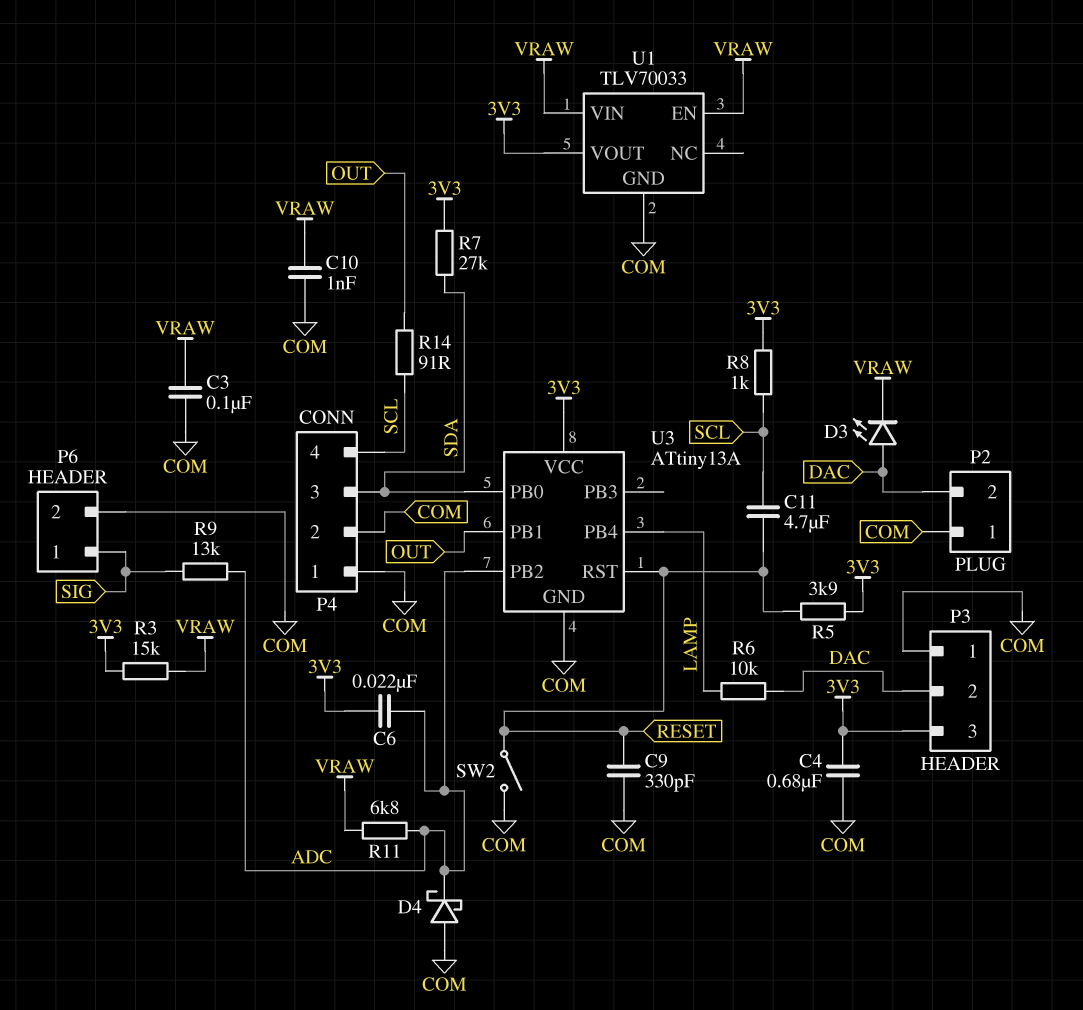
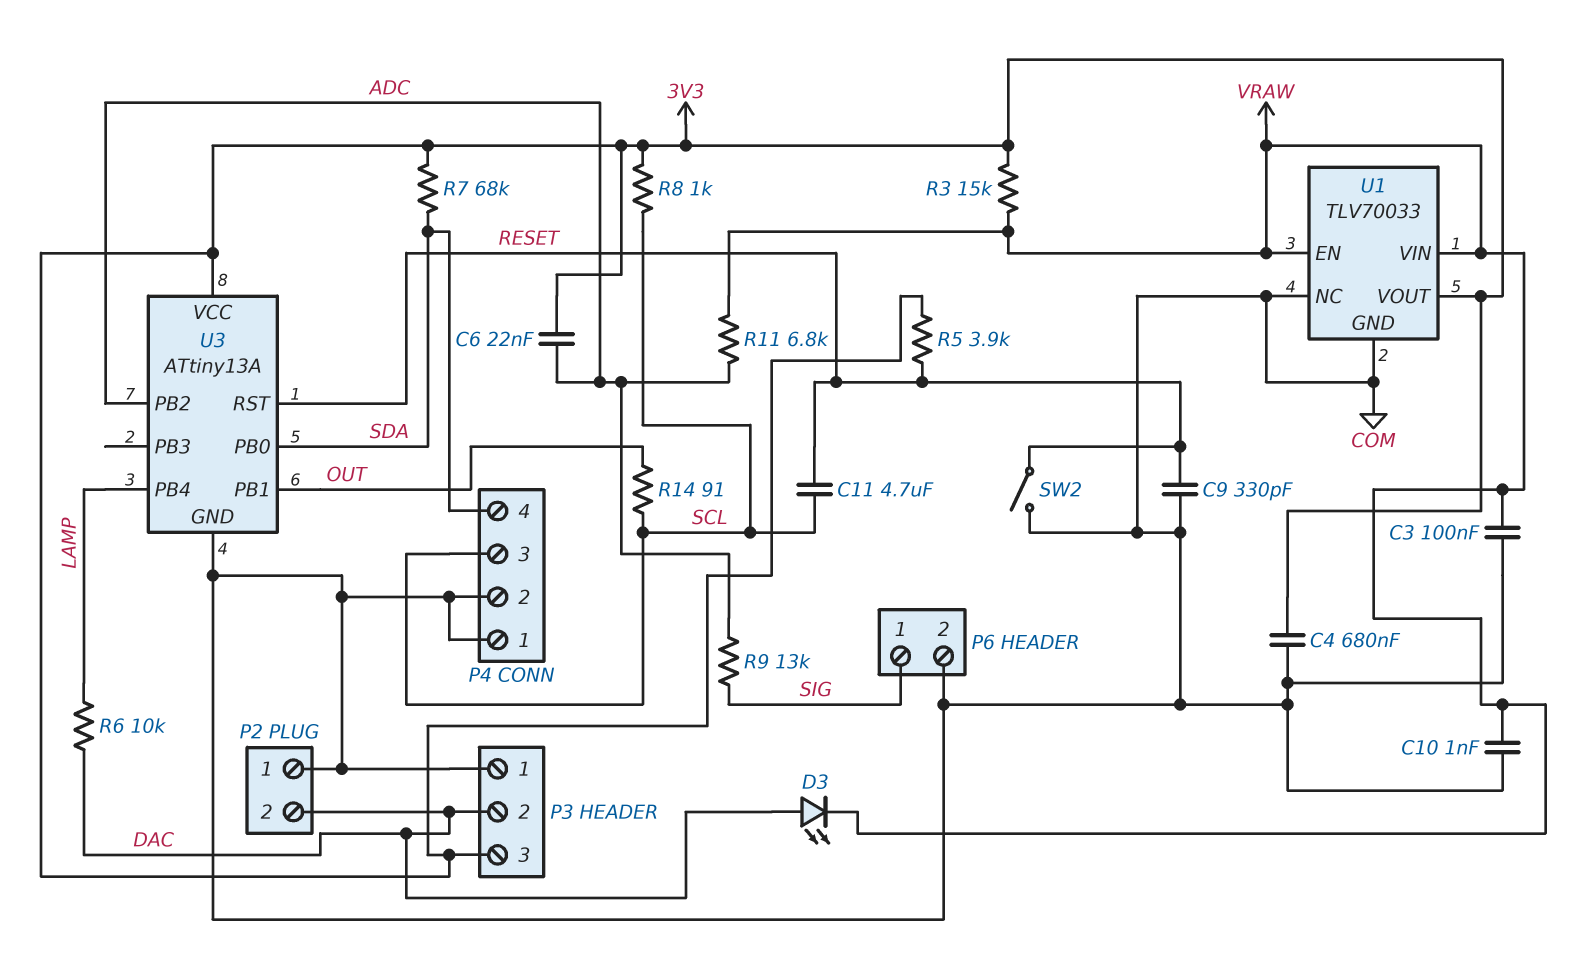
D4: schottky (A COM, K ADC) -> none
P4 pin 3: SDA -> SCL
P4 pin 4: SCL -> SDA
R7: 27k (3V3, SDA) -> 68k (3V3, SDA)
U1 pin NC: none -> COM

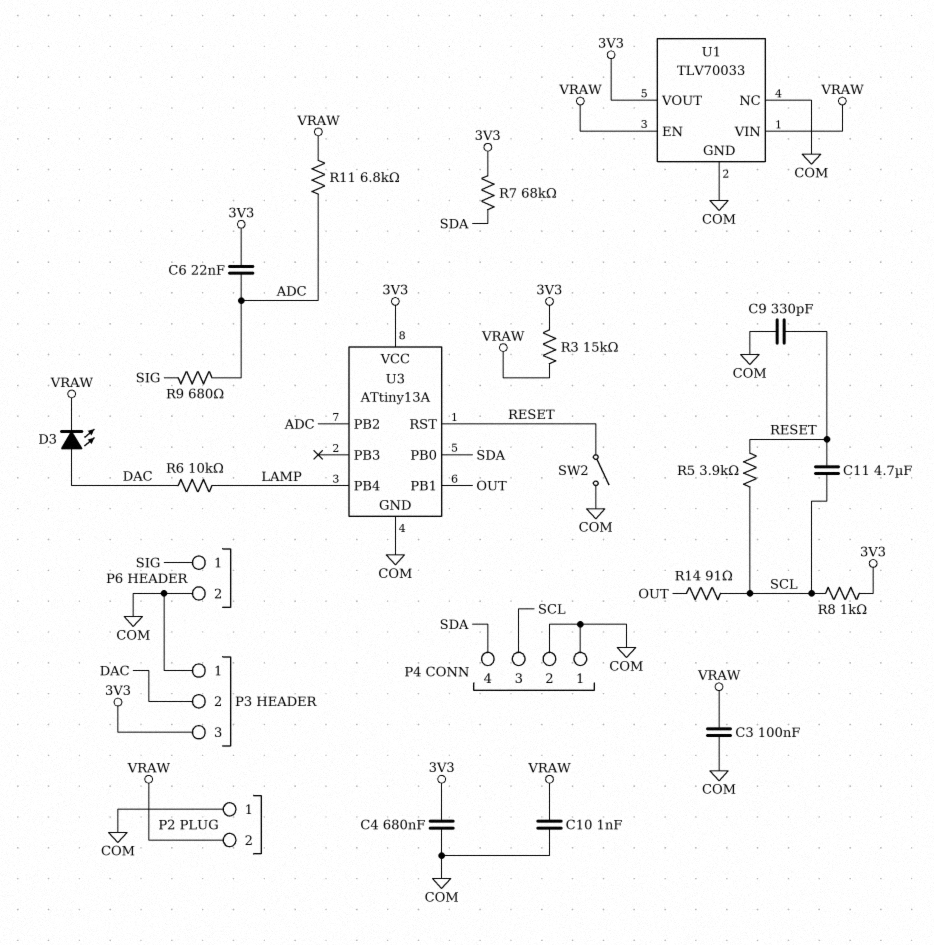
P2 pin 2: DAC -> VRAW
R5: 3.9k (3V3, RESET) -> 3.9k (RESET, SCL)
R9: 13k (ADC, SIG) -> 680 (ADC, SIG)

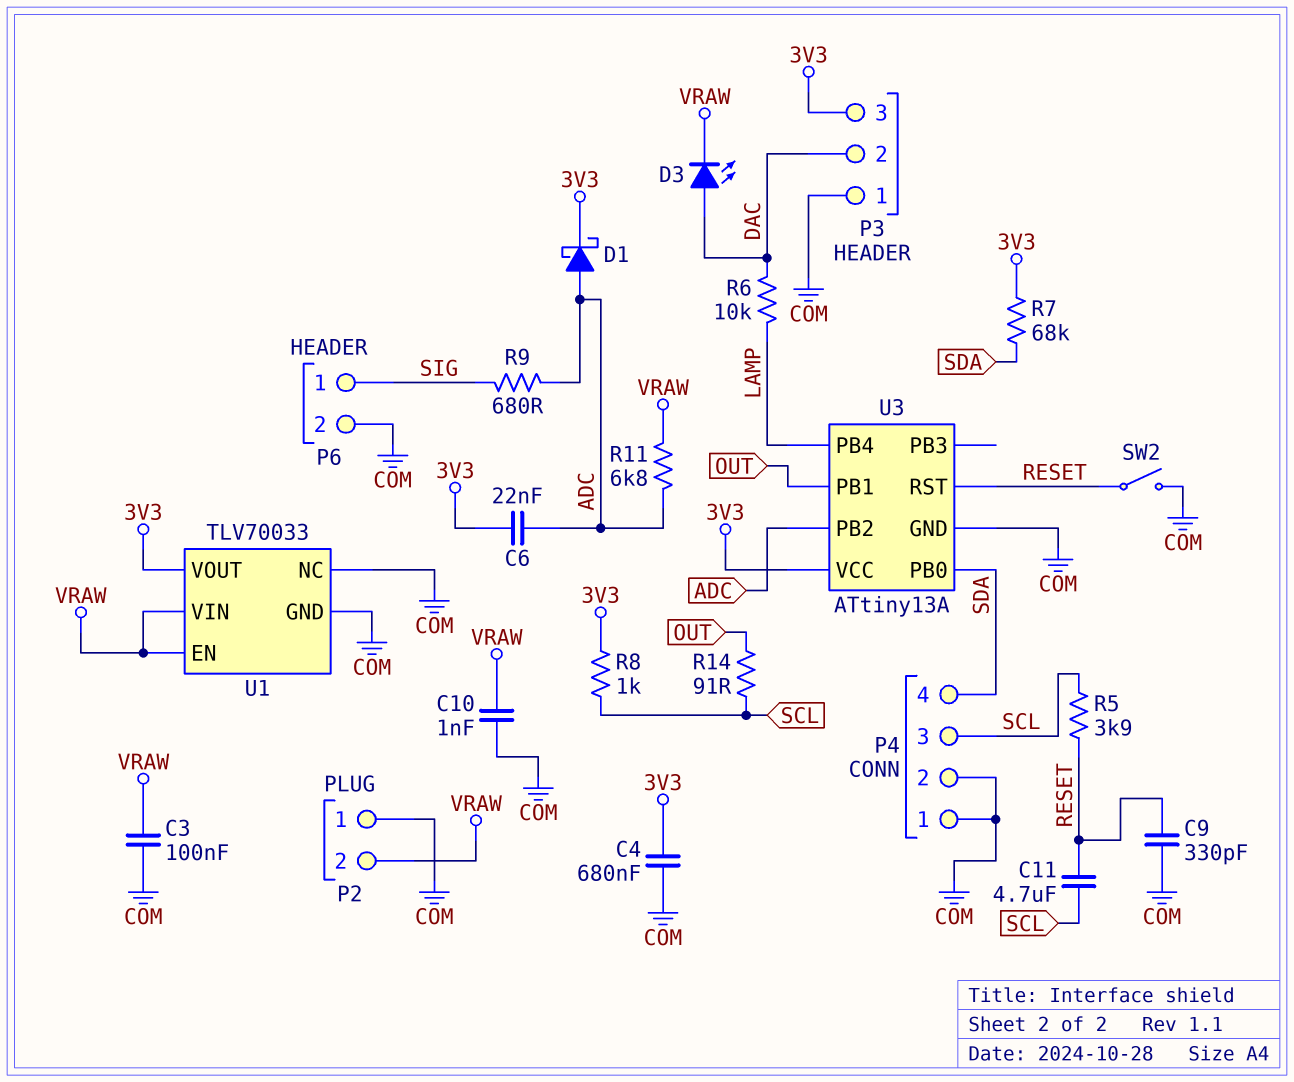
D1: none -> schottky (A ADC, K 3V3)
R3: 15k (3V3, VRAW) -> none

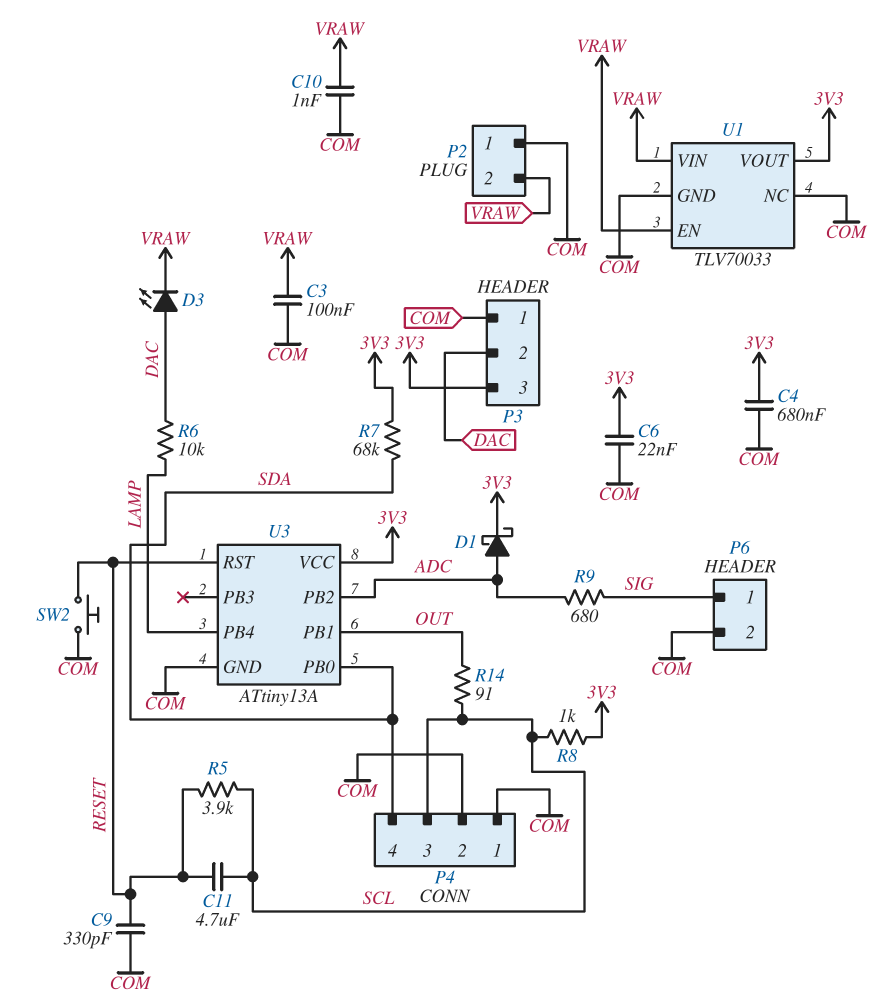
C6: 22nF (3V3, ADC) -> 22nF (3V3, COM)
R11: 6.8k (ADC, VRAW) -> none
SW2: switch (COM, RESET) -> button (COM, RESET)

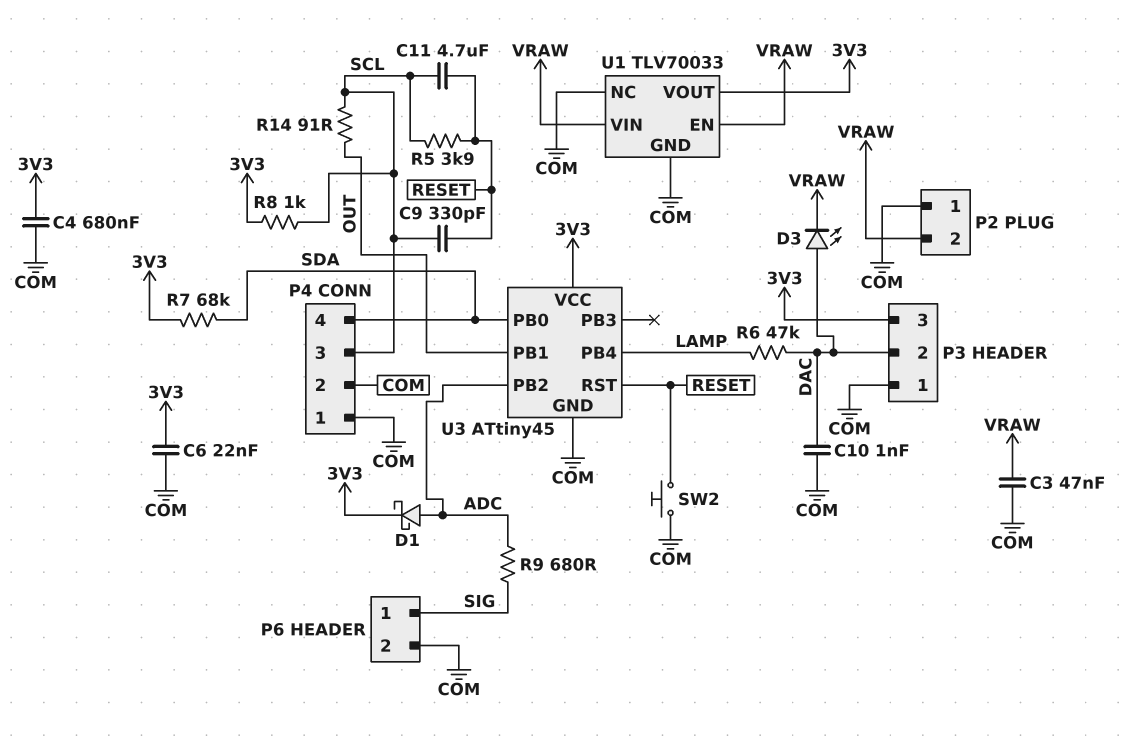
C3: 100nF (COM, VRAW) -> 47nF (COM, VRAW)
C9: 330pF (COM, RESET) -> 330pF (RESET, SCL)
C10: 1nF (COM, VRAW) -> 1nF (COM, DAC)
R6: 10k (DAC, LAMP) -> 47k (DAC, LAMP)
U3: ATtiny13A -> ATtiny45

